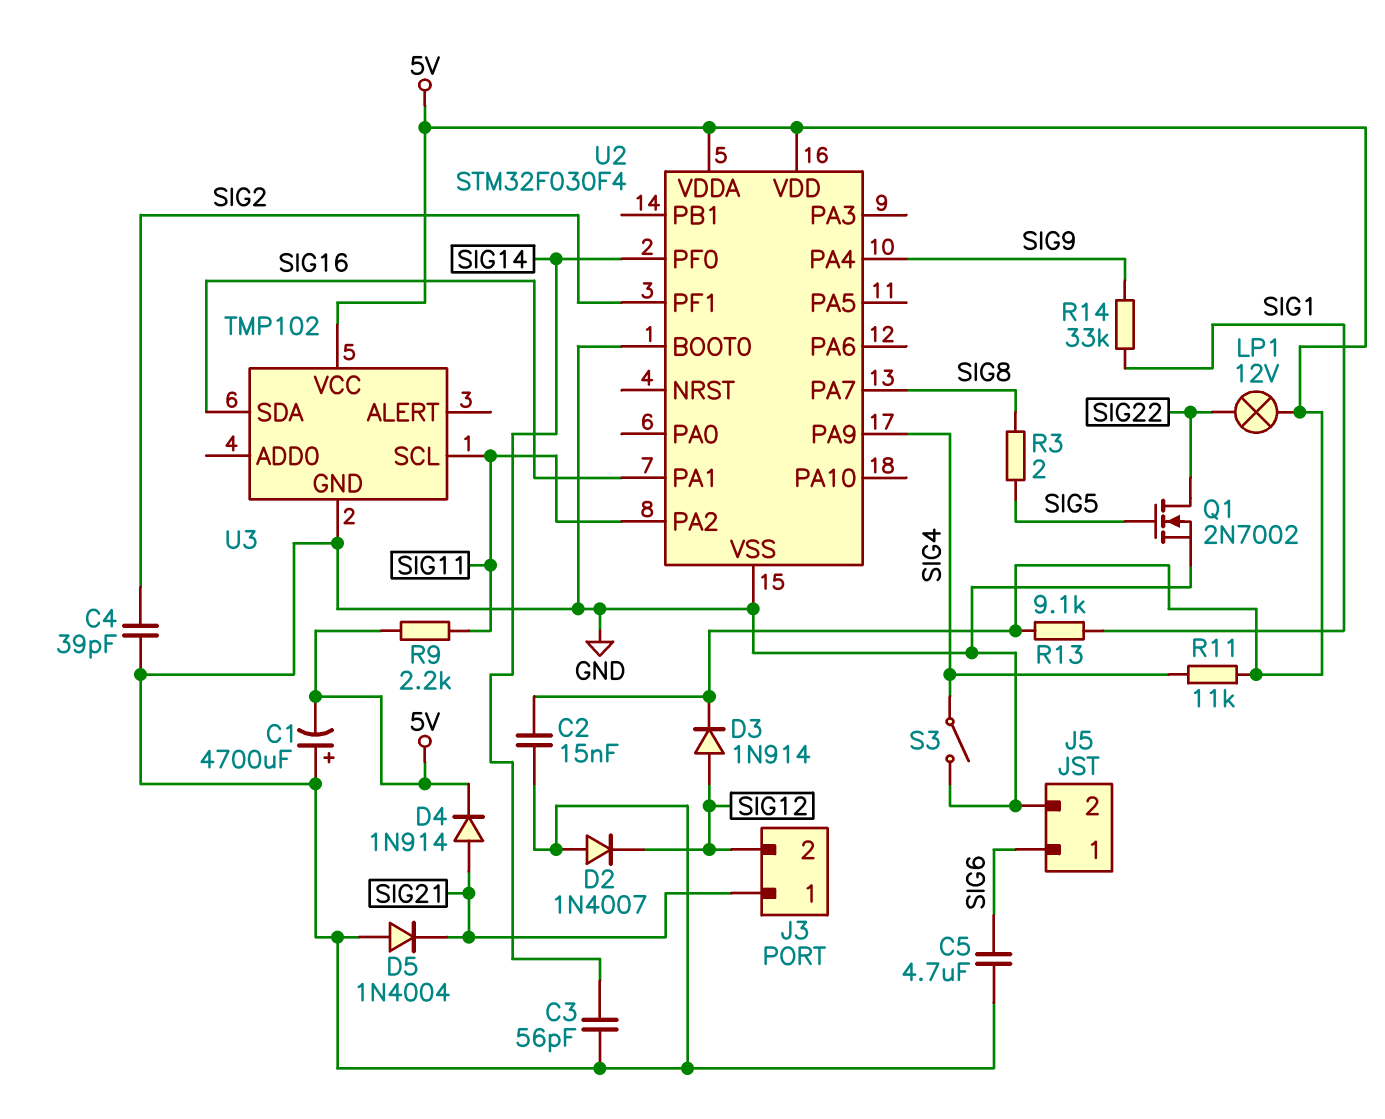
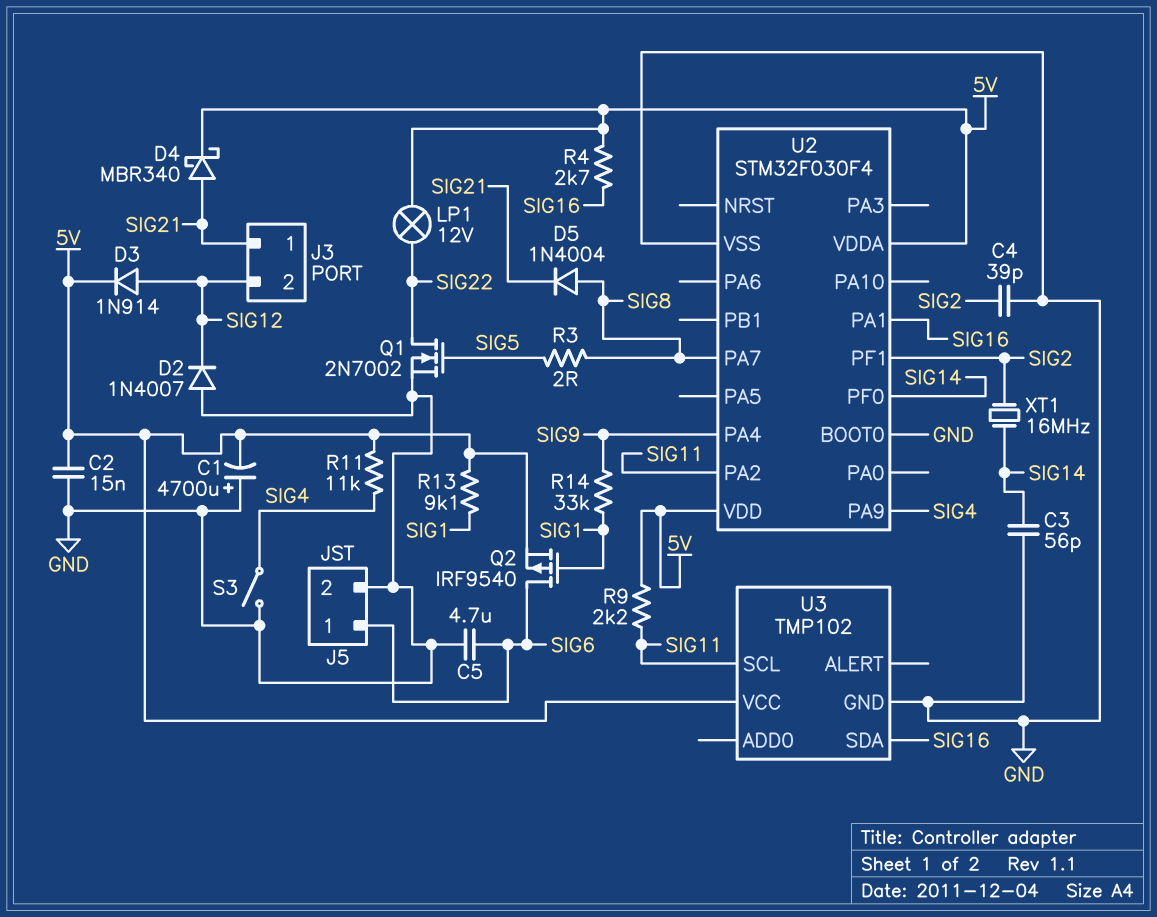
D4: diode 1N914 (A SIG21, K 5V) -> schottky MBR340 (A SIG21, K 5V)
D5: diode 1N4004 (A GND, K SIG21) -> diode 1N4004 (A SIG8, K SIG21)
Q2: none -> PMOS IRF9540 (G SIG1, D SIG6, S 5V)
R4: none -> 2.7k (5V, SIG16)
XT1: none -> 16MHz (SIG2, SIG14)

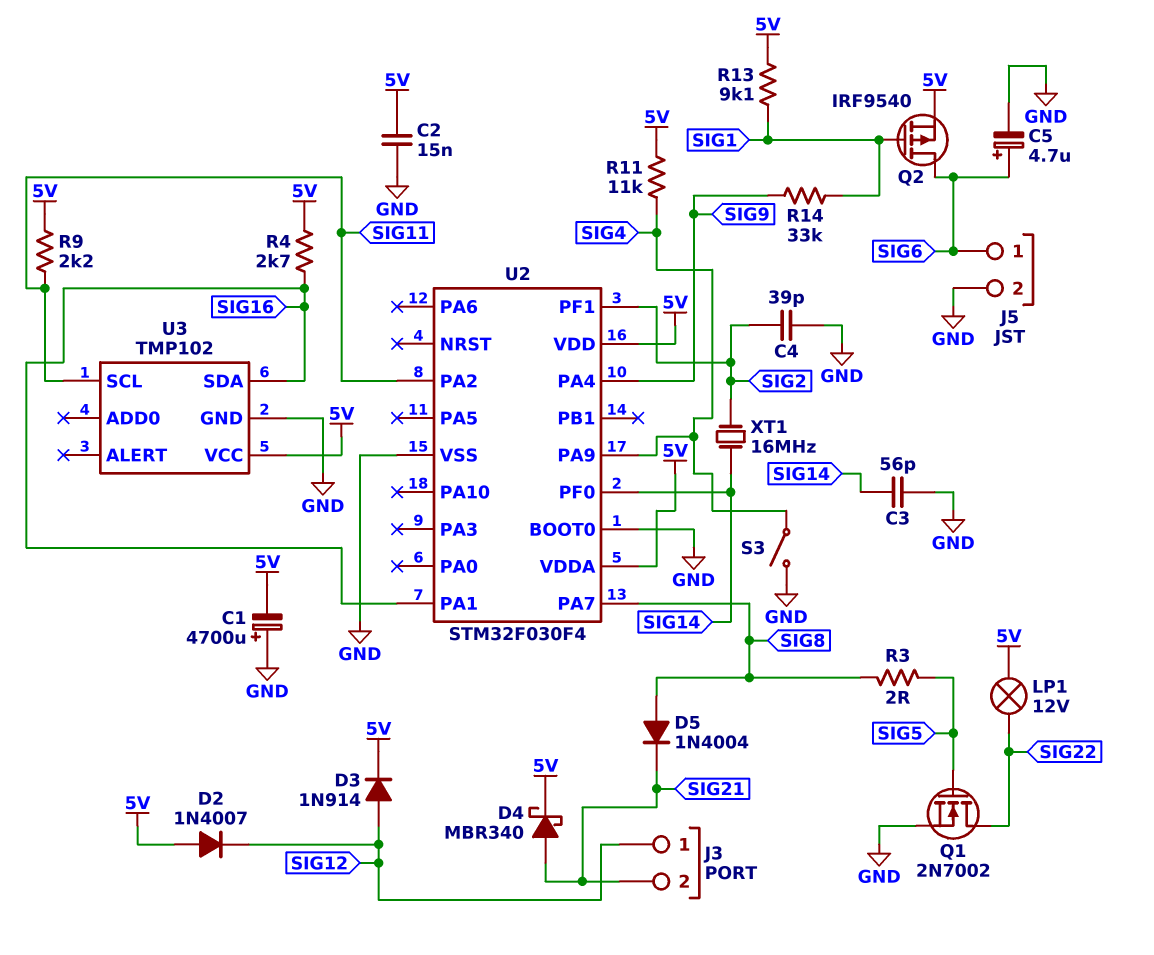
C5: 4.7uF (GND, SIG6) -> 4.7uF (plus SIG6, minus GND)
D2: diode 1N4007 (A GND, K SIG12) -> diode 1N4007 (A 5V, K SIG12)
J3 pin 1: SIG21 -> SIG12
J3 pin 2: SIG12 -> SIG21

